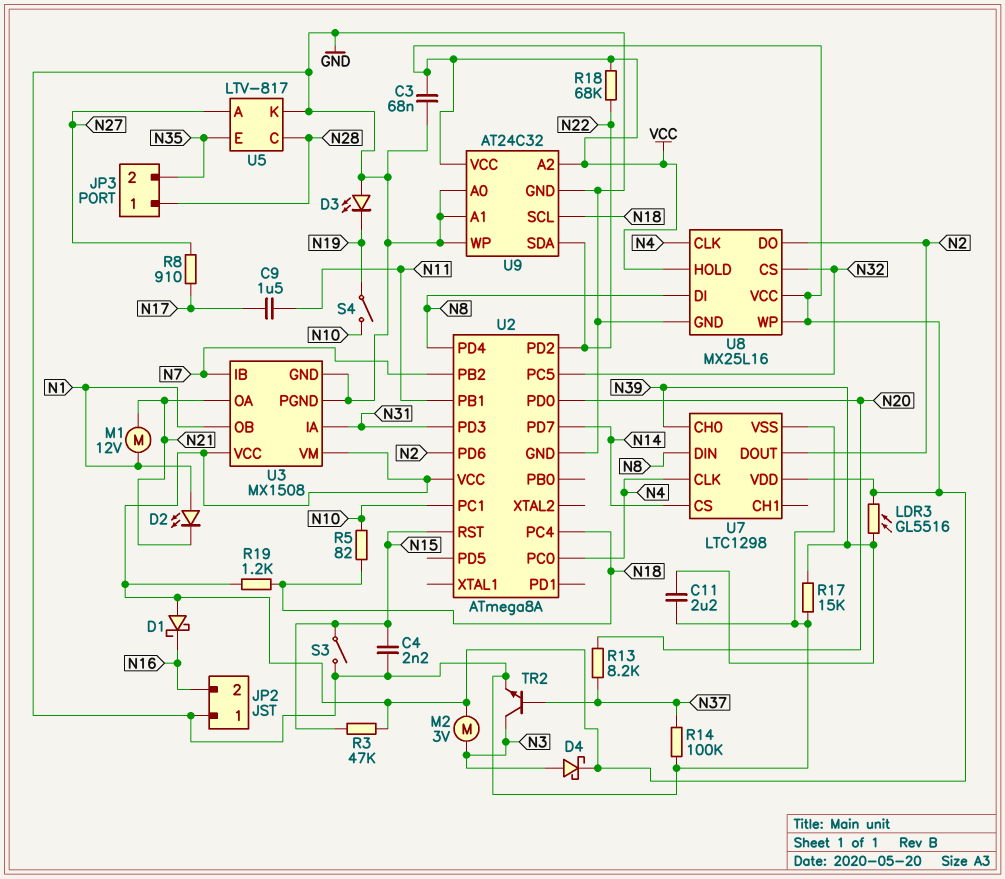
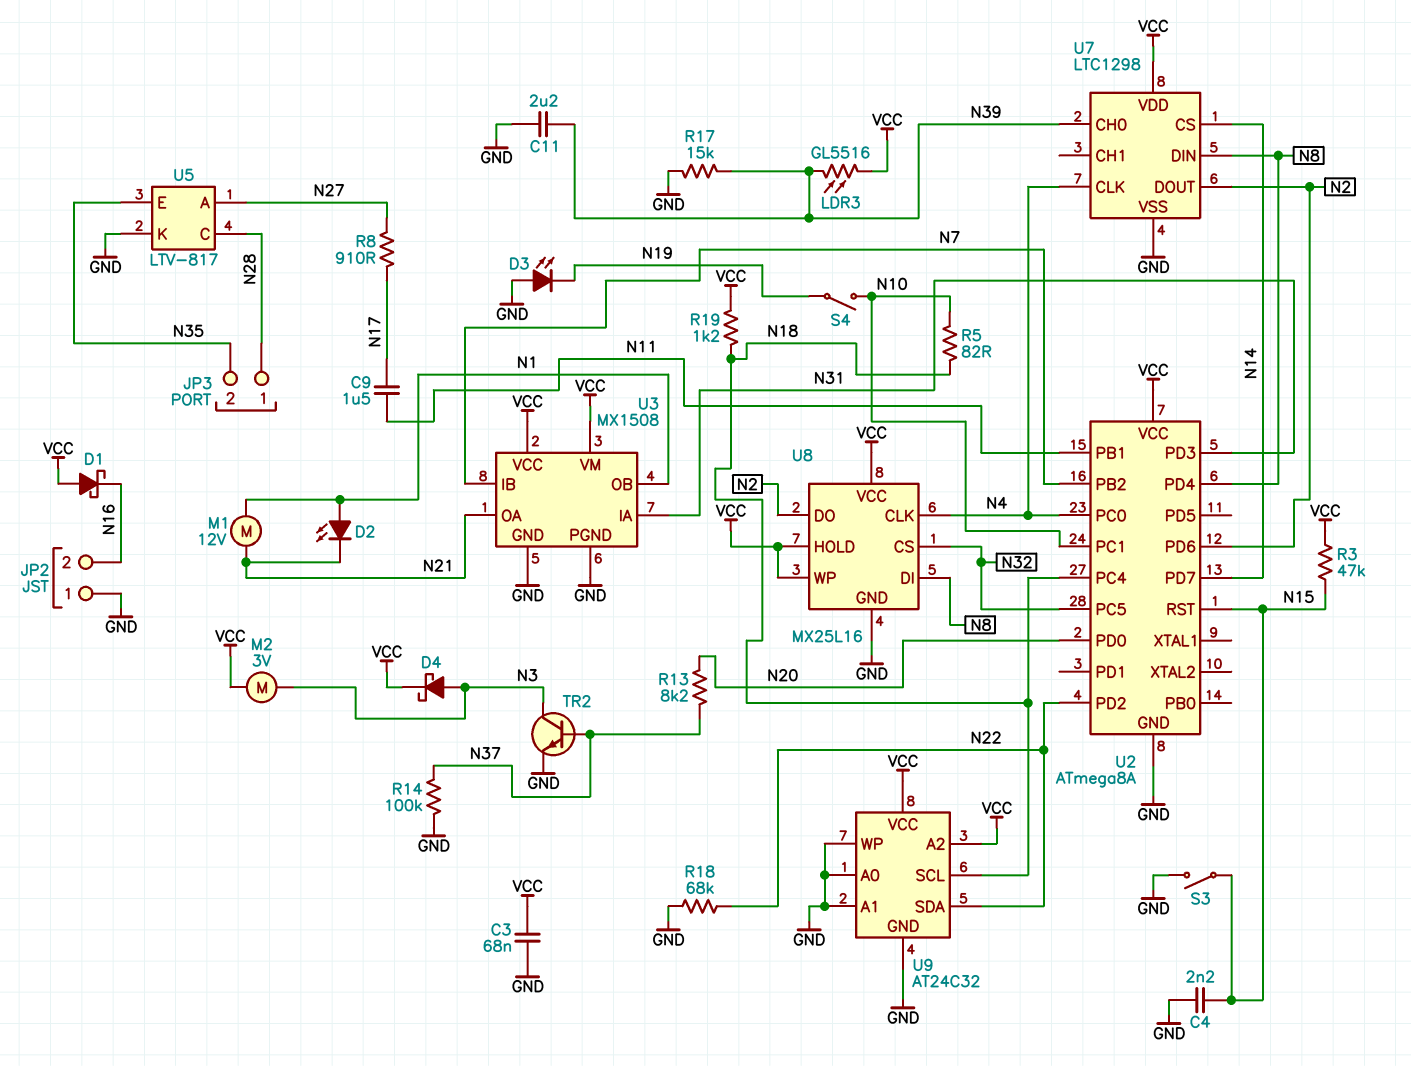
R18: 68k (N22, VCC) -> 68k (GND, N22)

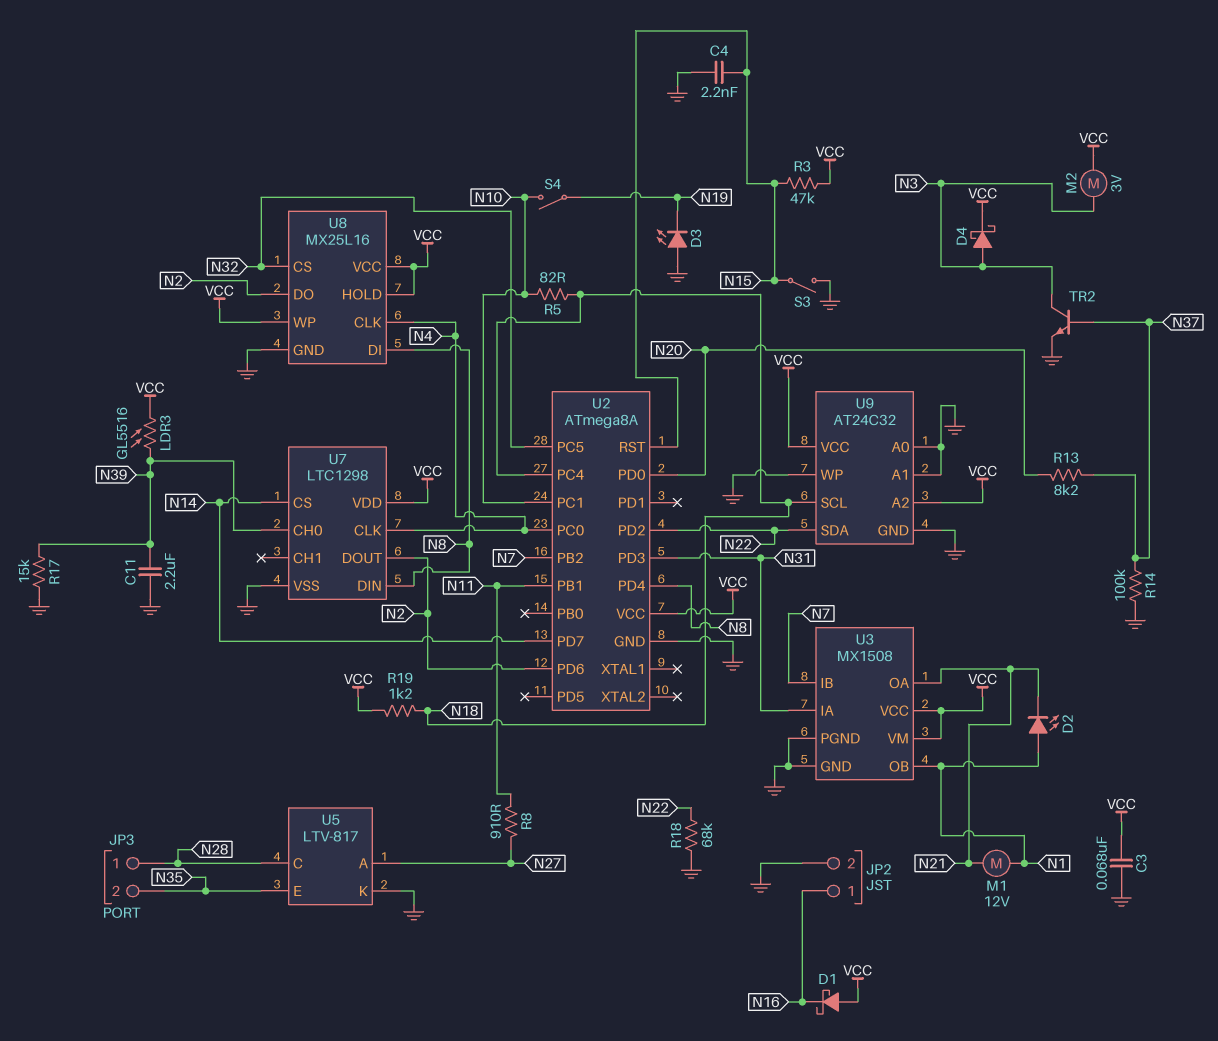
C9: 1.5uF (N11, N17) -> none
JP2 pin 1: GND -> N16
JP2 pin 2: N16 -> GND
R8: 910 (N17, N27) -> 910 (N11, N27)

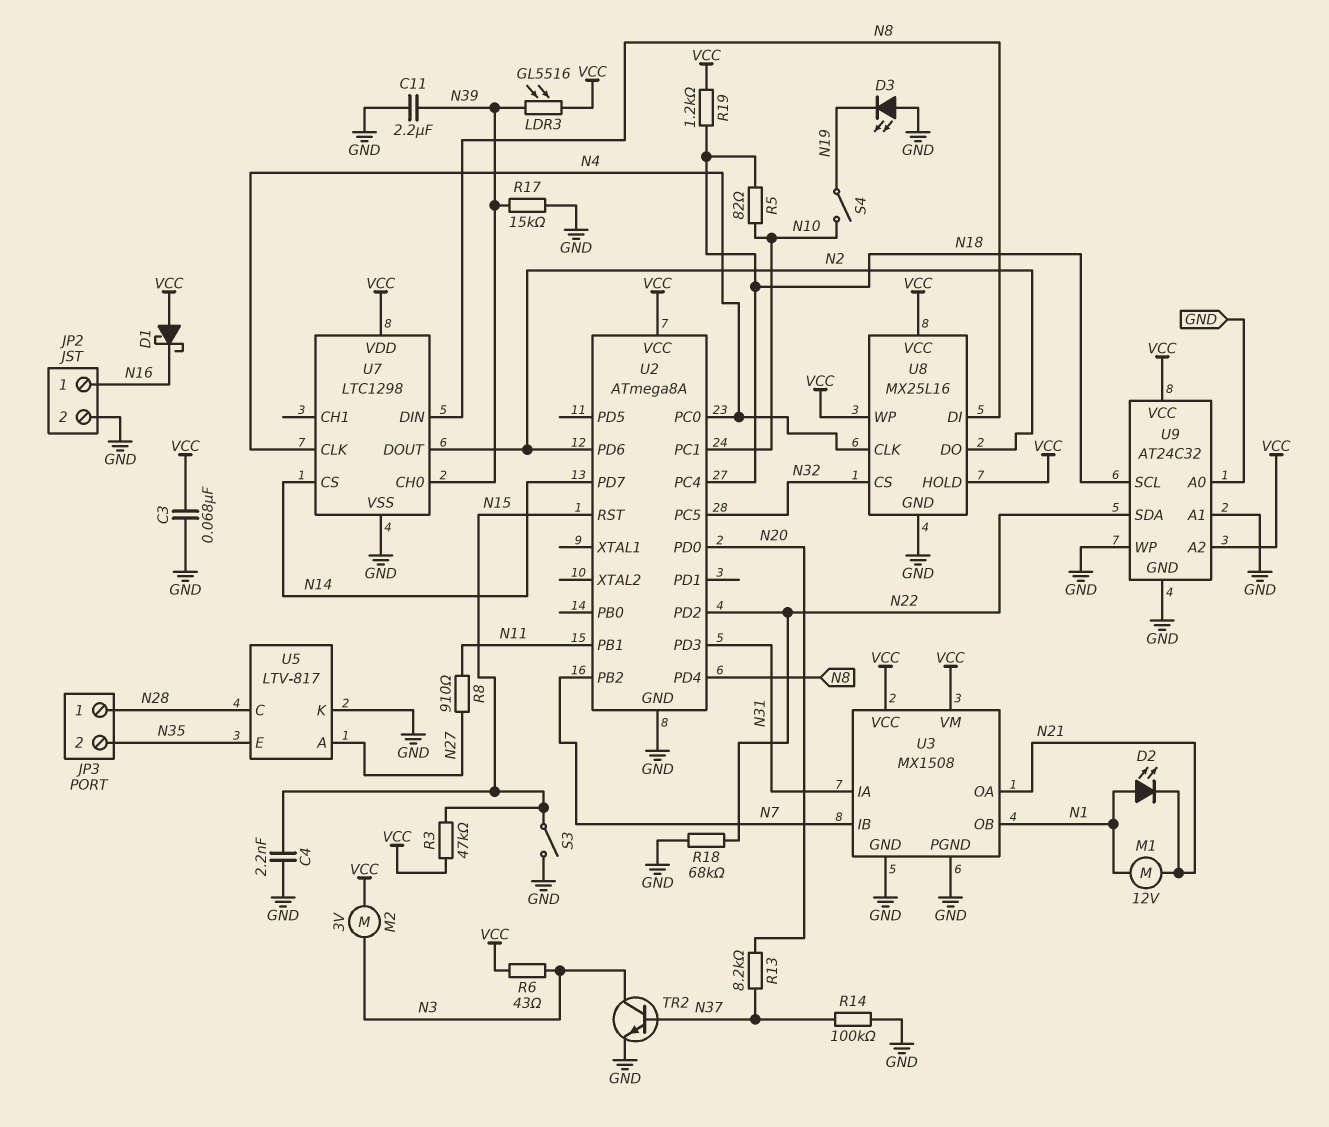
D4: schottky (A N3, K VCC) -> none
R6: none -> 43 (N3, VCC)

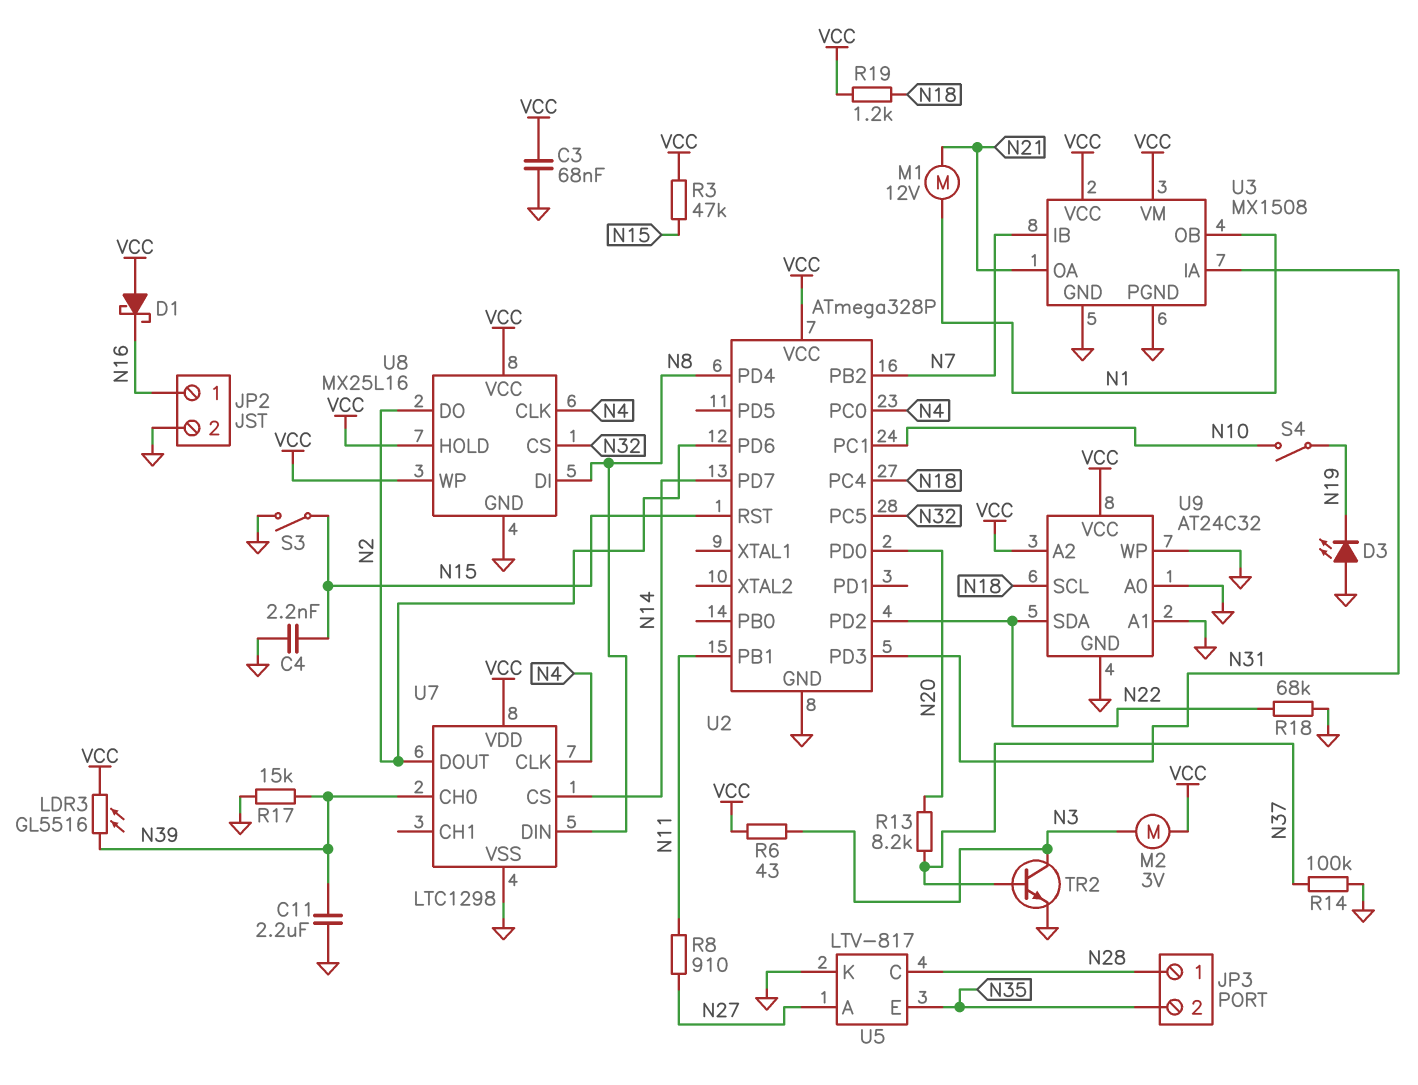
D2: LED (A N1, K N21) -> none
R5: 82 (N10, N18) -> none
U2: ATmega8A -> ATmega328P

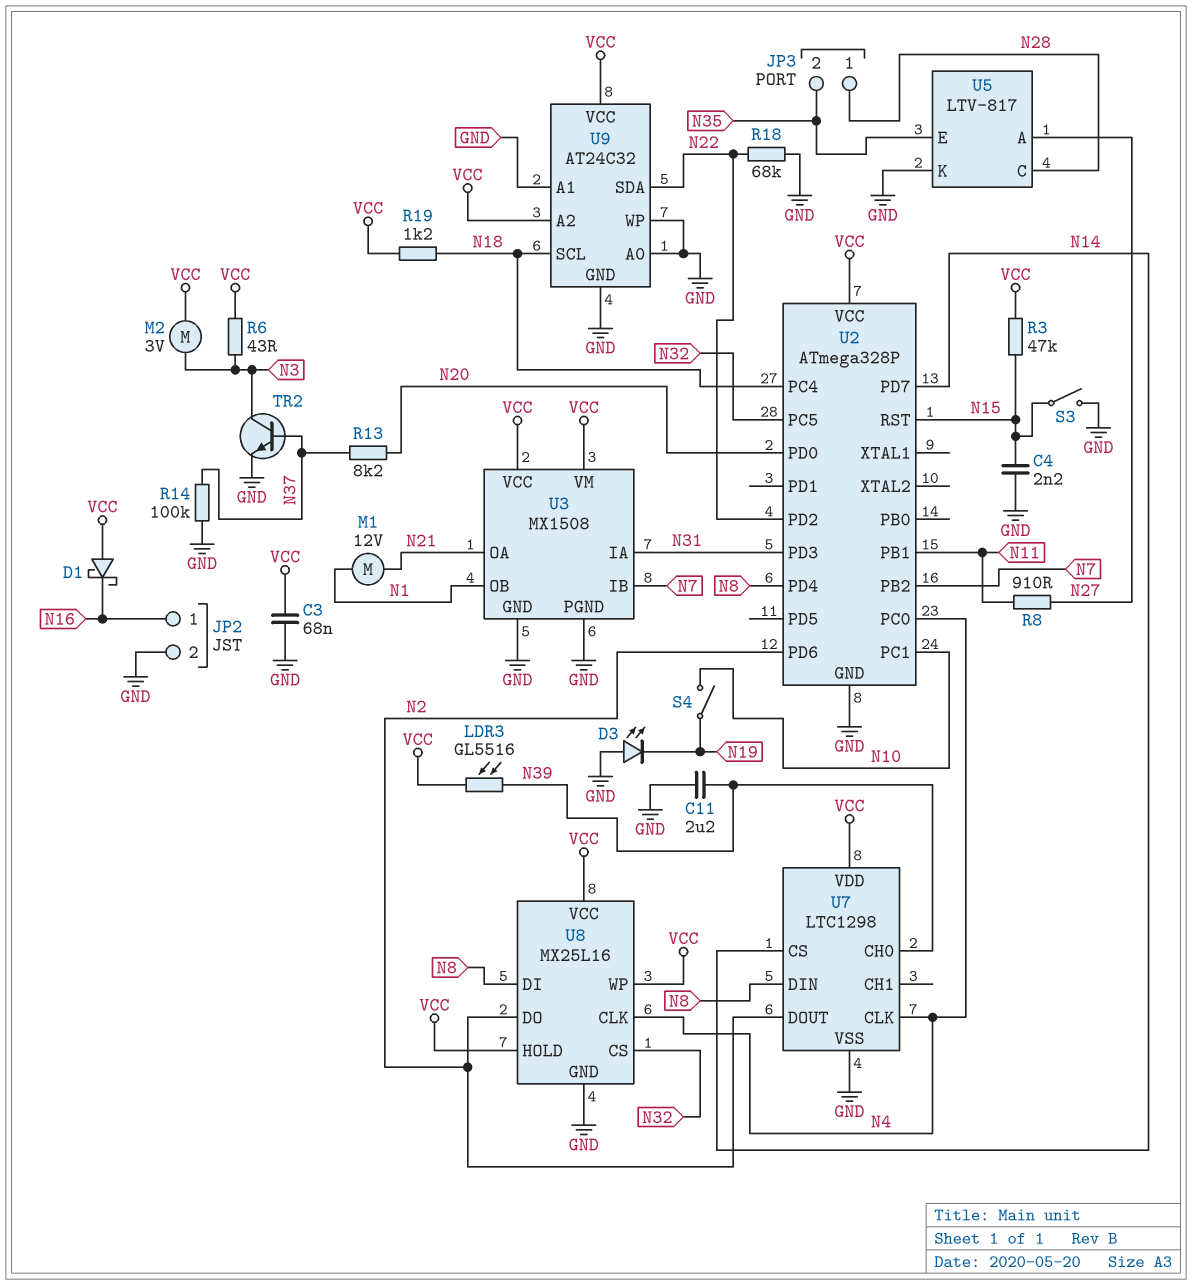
R17: 15k (GND, N39) -> none

